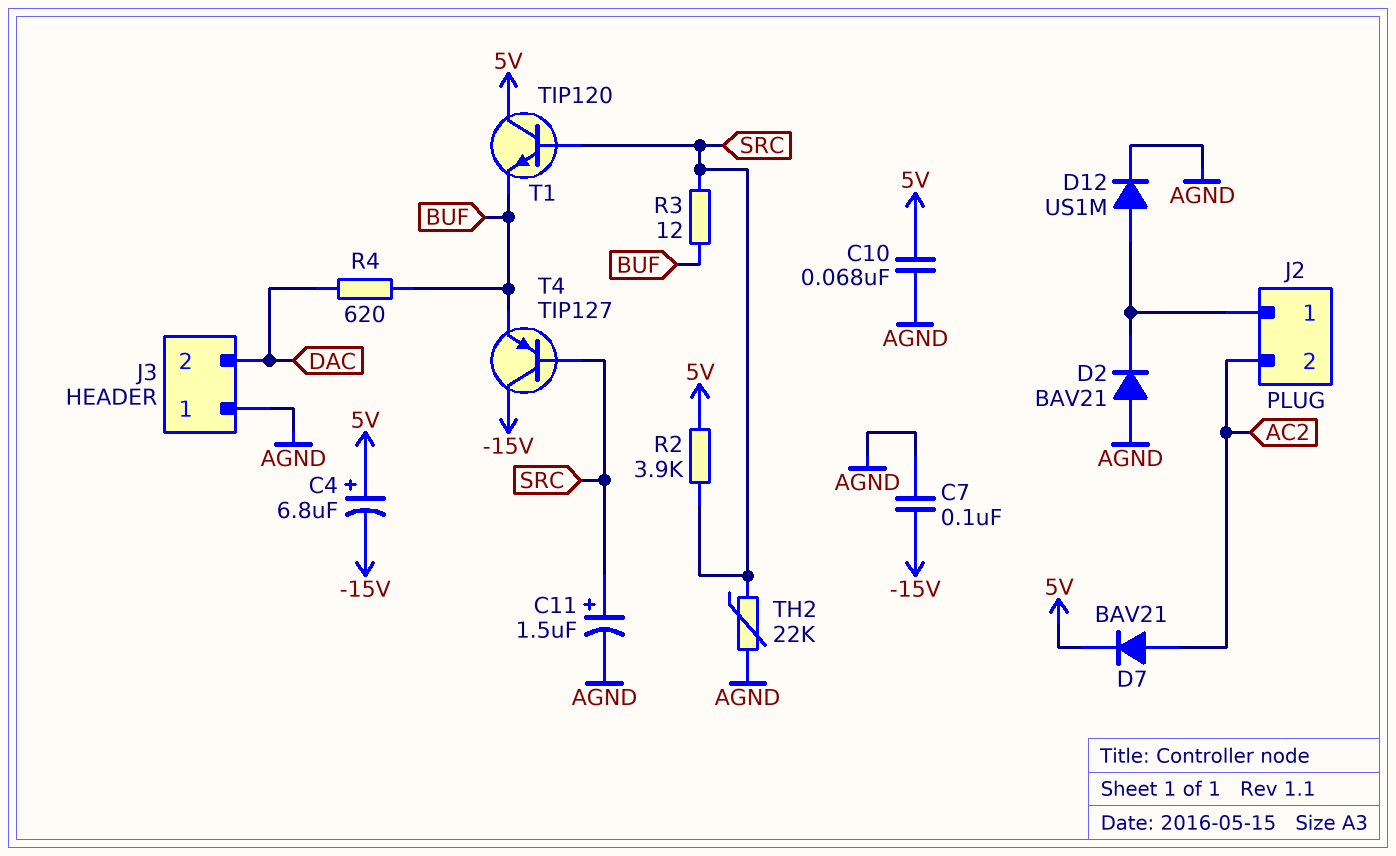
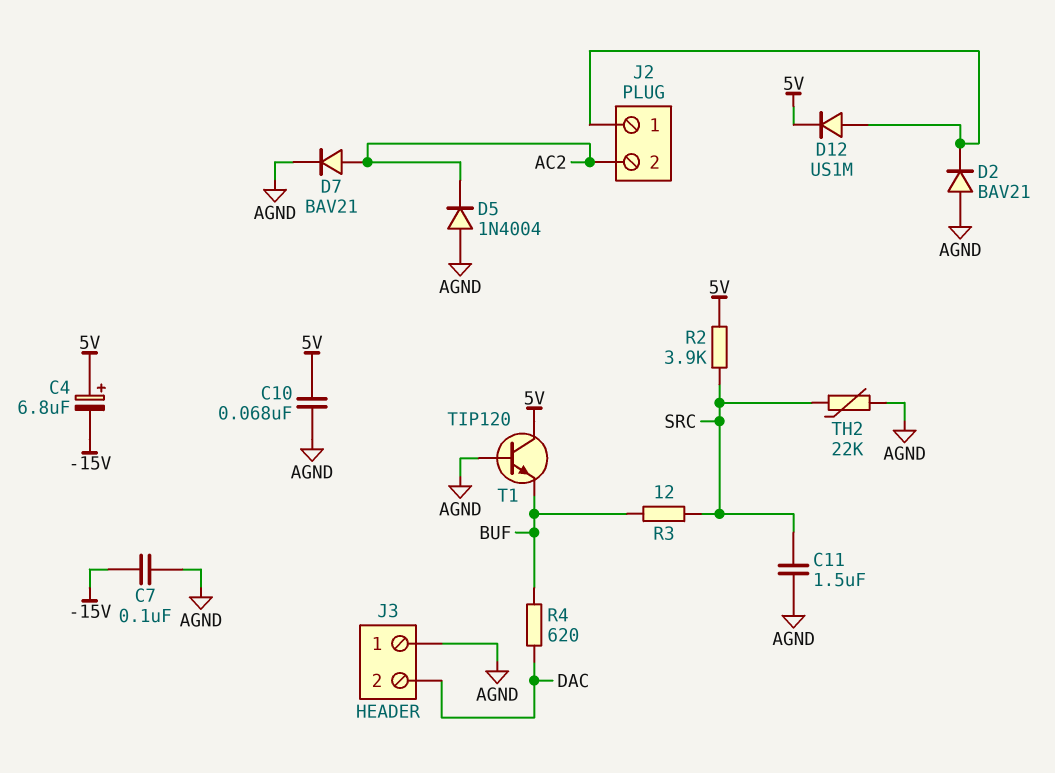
C11: 1.5uF (plus SRC, minus AGND) -> 1.5uF (AGND, SRC)
D5: none -> diode 1N4004 (A AGND, K AC2)
D7: diode BAV21 (A AC2, K 5V) -> diode BAV21 (A AC2, K AGND)
D12: diode US1M (A J2/1, K AGND) -> diode US1M (A J2/1, K 5V)
T1: NPN TIP120 (B SRC, C 5V, E BUF) -> NPN TIP120 (B AGND, C 5V, E BUF)
T4: PNP TIP127 (B SRC, C -15V, E BUF) -> none

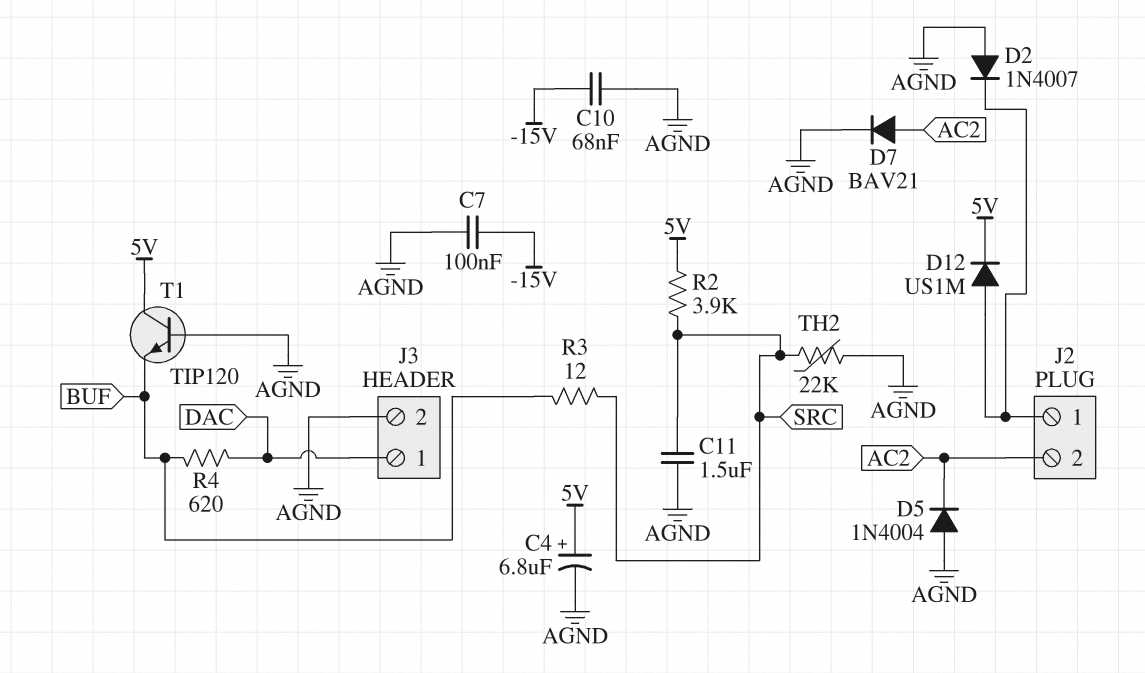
C4: 6.8uF (plus 5V, minus -15V) -> 6.8uF (plus 5V, minus AGND)
C10: 68nF (5V, AGND) -> 68nF (-15V, AGND)
D2: diode BAV21 (A AGND, K J2/1) -> diode 1N4007 (A AGND, K J2/1)
J3 pin 1: AGND -> DAC
J3 pin 2: DAC -> AGND

